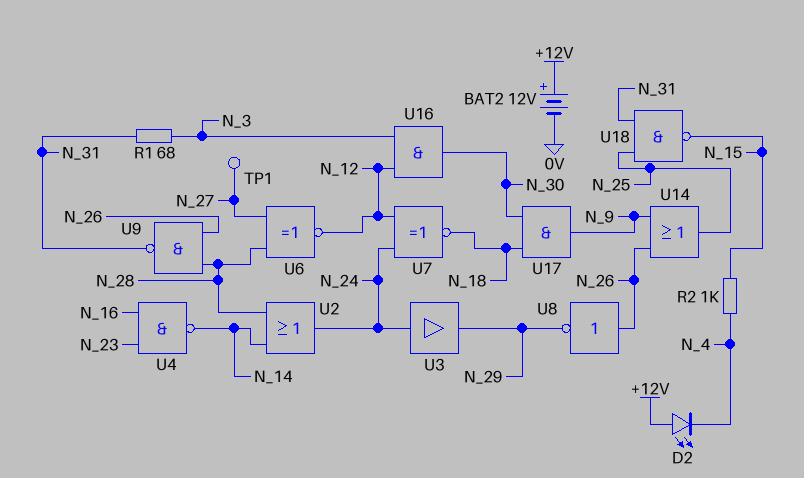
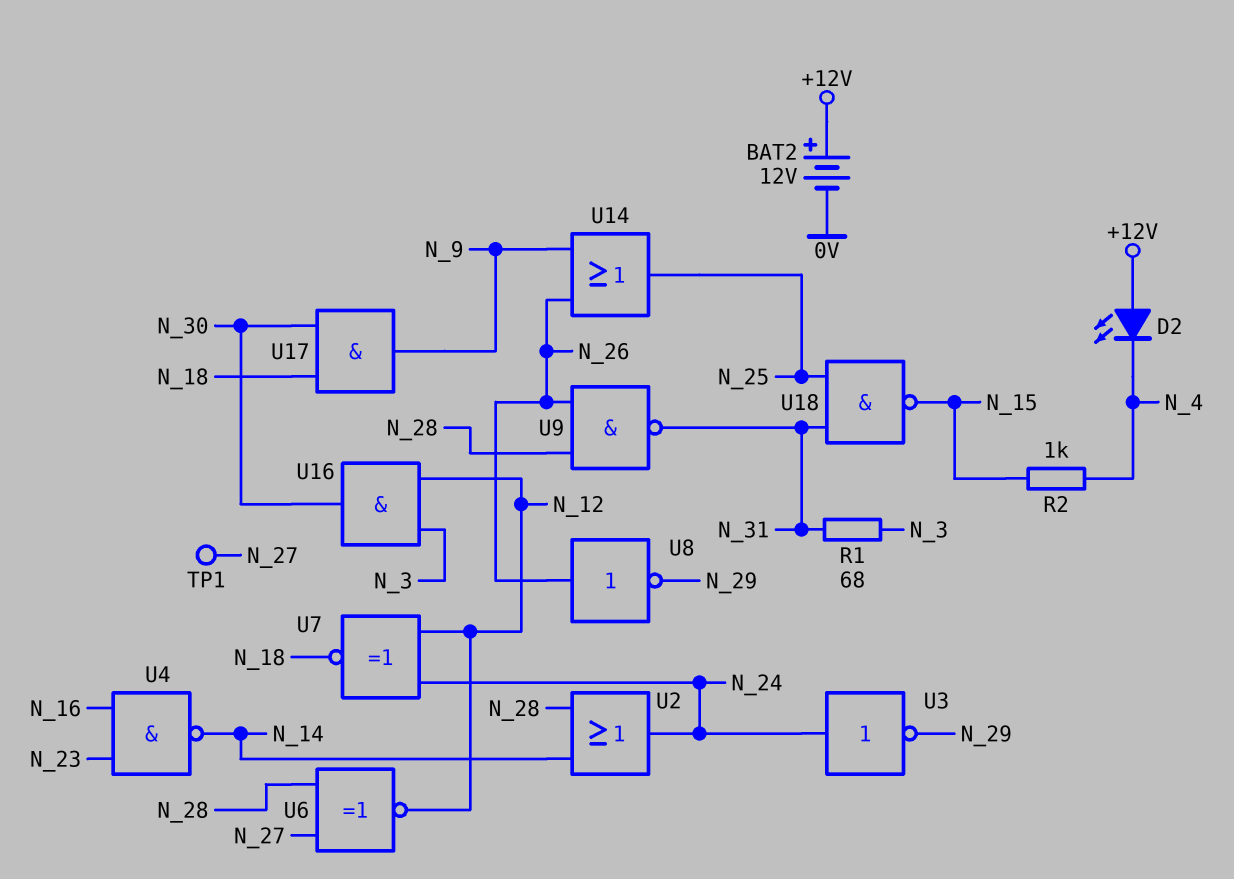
U3: buffer (in N_24, out N_29) -> NOT (in N_24, out N_29)

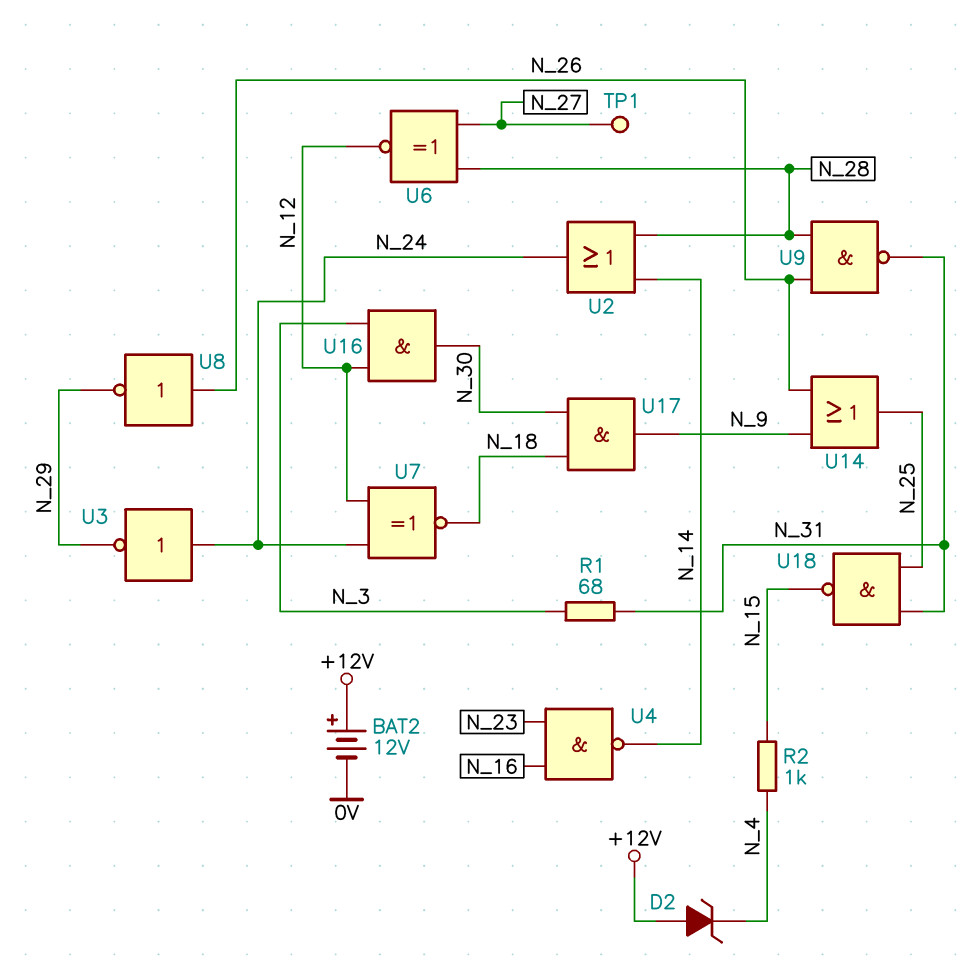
D2: LED (A +12V, K N_4) -> zener (A +12V, K N_4)

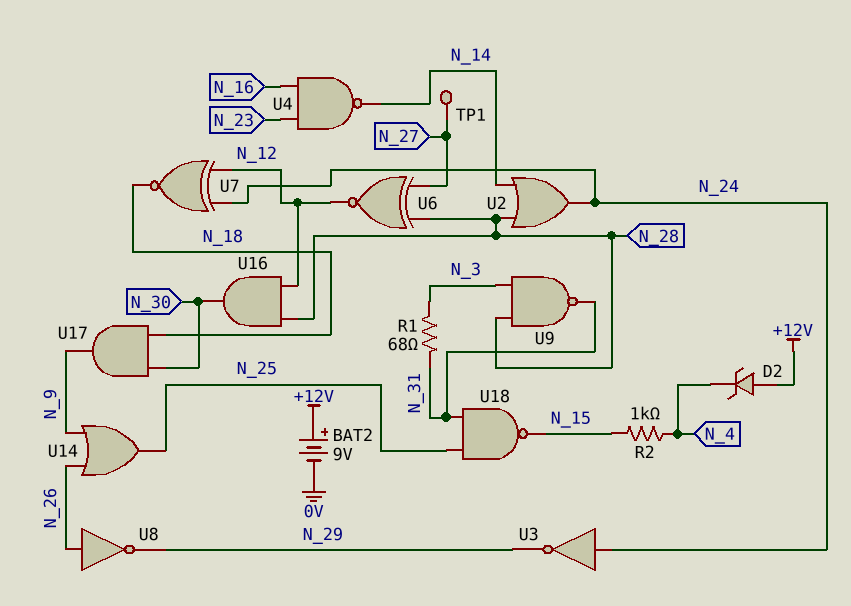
BAT2: 12V (plus +12V, minus 0V) -> 9V (plus +12V, minus 0V)
U9: NAND (in N_26, in N_28, out N_31) -> NAND (in N_3, in N_28, out N_31)
U16: AND (in N_3, in N_12, out N_30) -> AND (in N_12, in N_28, out N_30)

